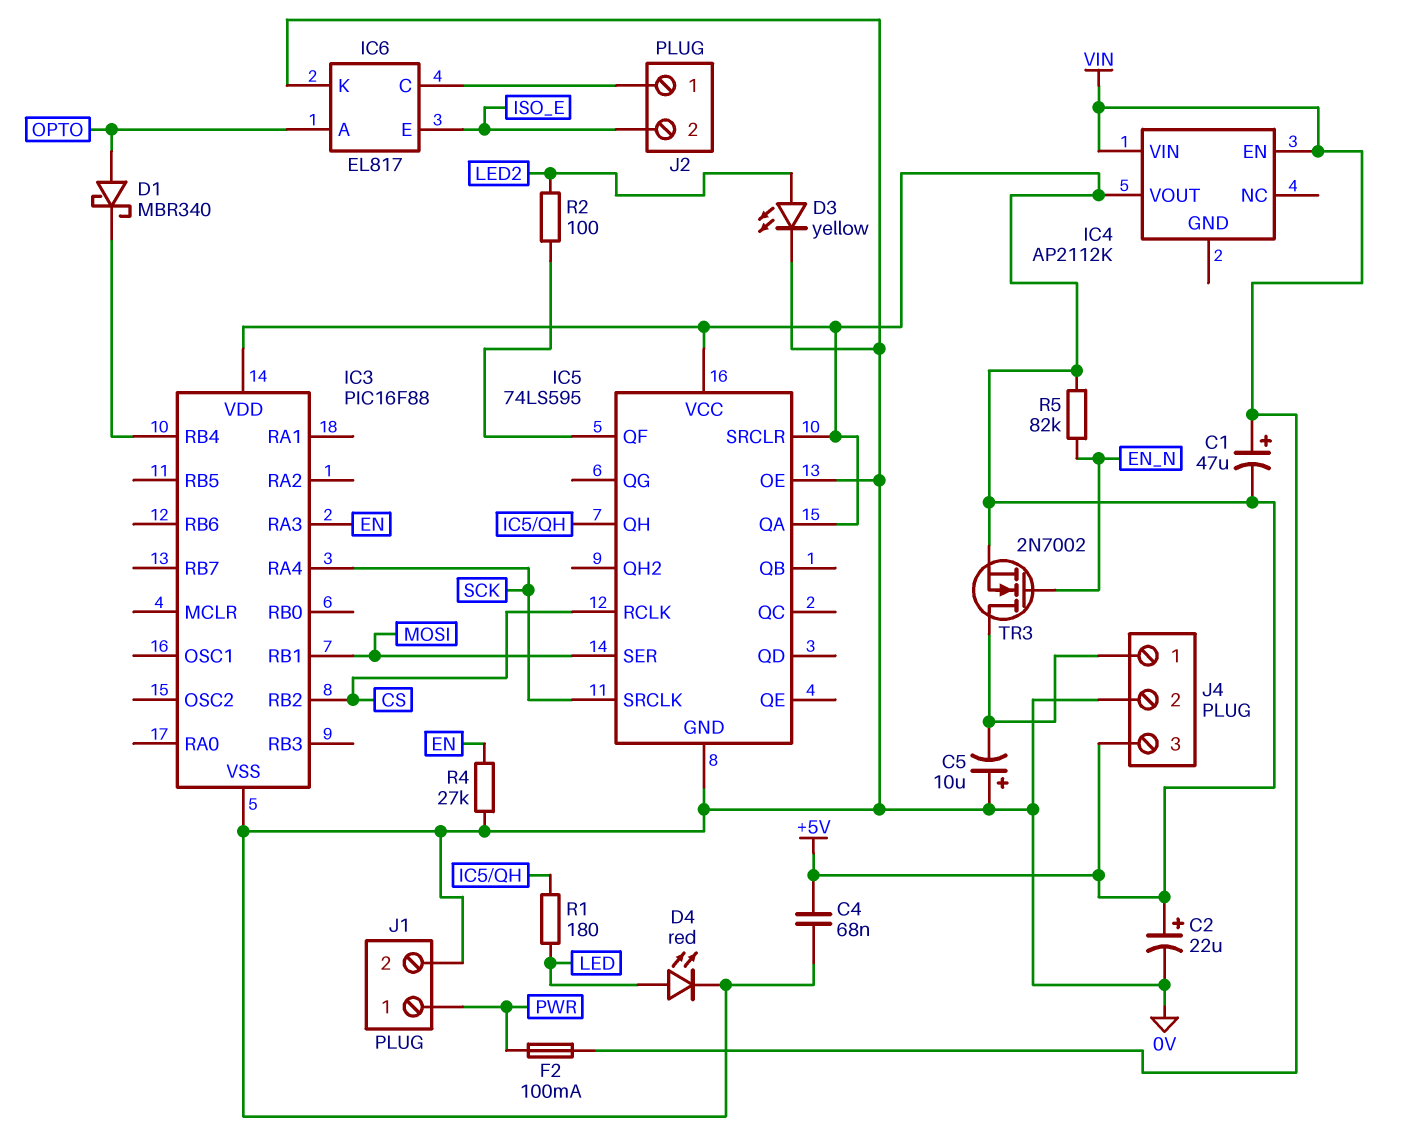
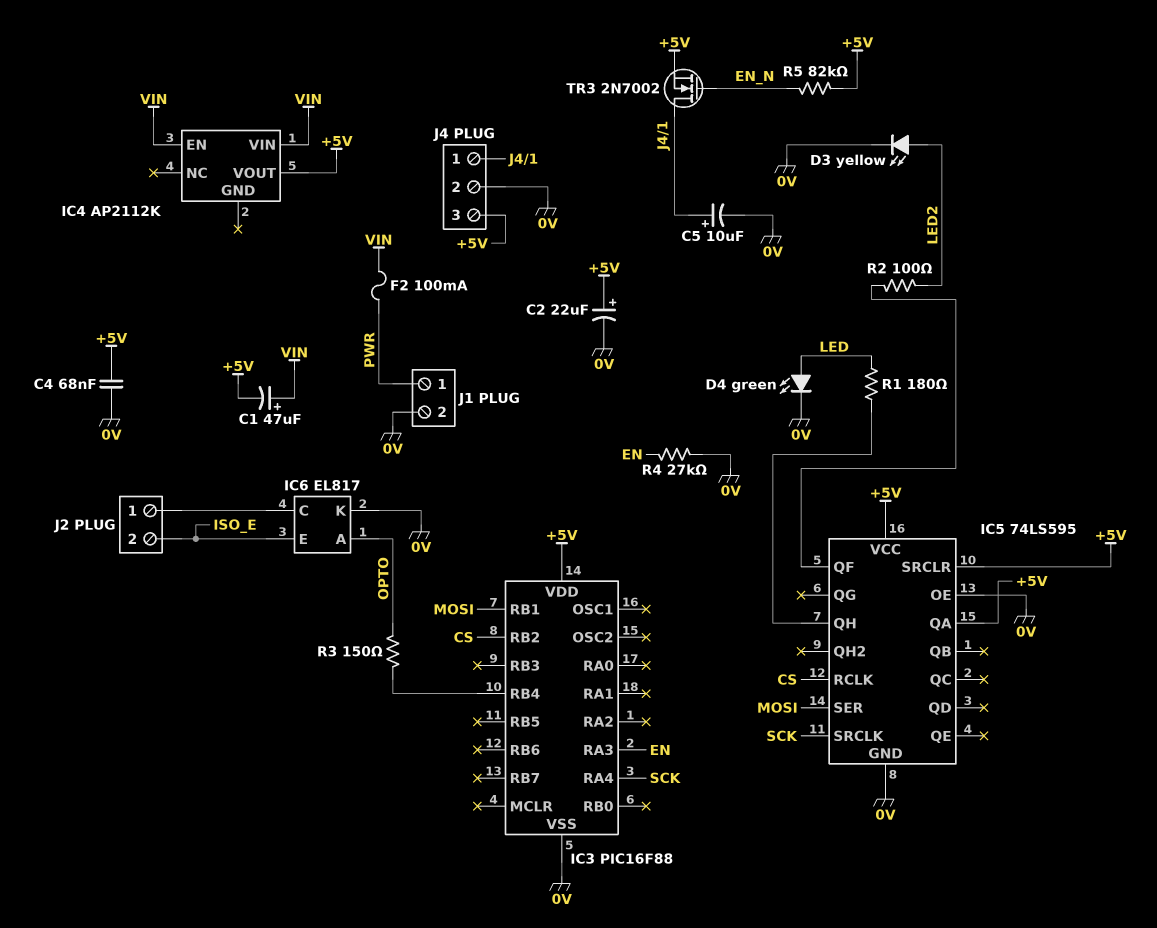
C5: 10uF (plus 0V, minus J4/1) -> 10uF (plus J4/1, minus 0V)
D1: schottky MBR340 (A OPTO, K IC3/RB4) -> none
D4: LED red (A LED, K 0V) -> LED green (A LED, K 0V)
R3: none -> 150 (IC3/RB4, OPTO)

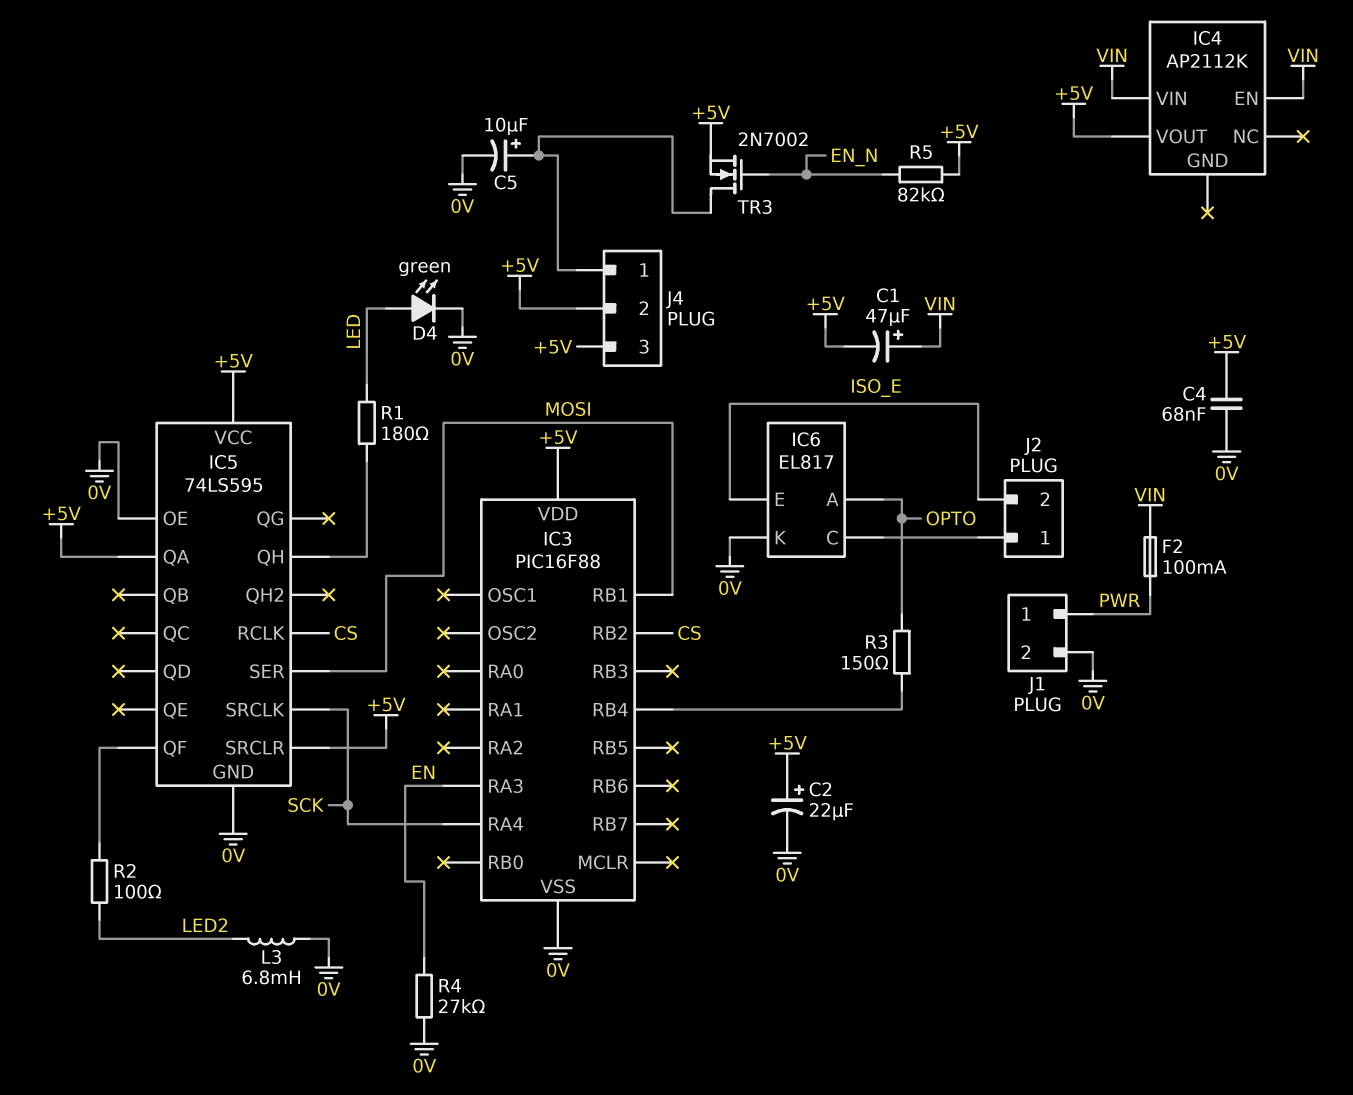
D3: LED yellow (A LED2, K 0V) -> none
J4 pin 2: 0V -> +5V
L3: none -> 6.8mH (0V, LED2)

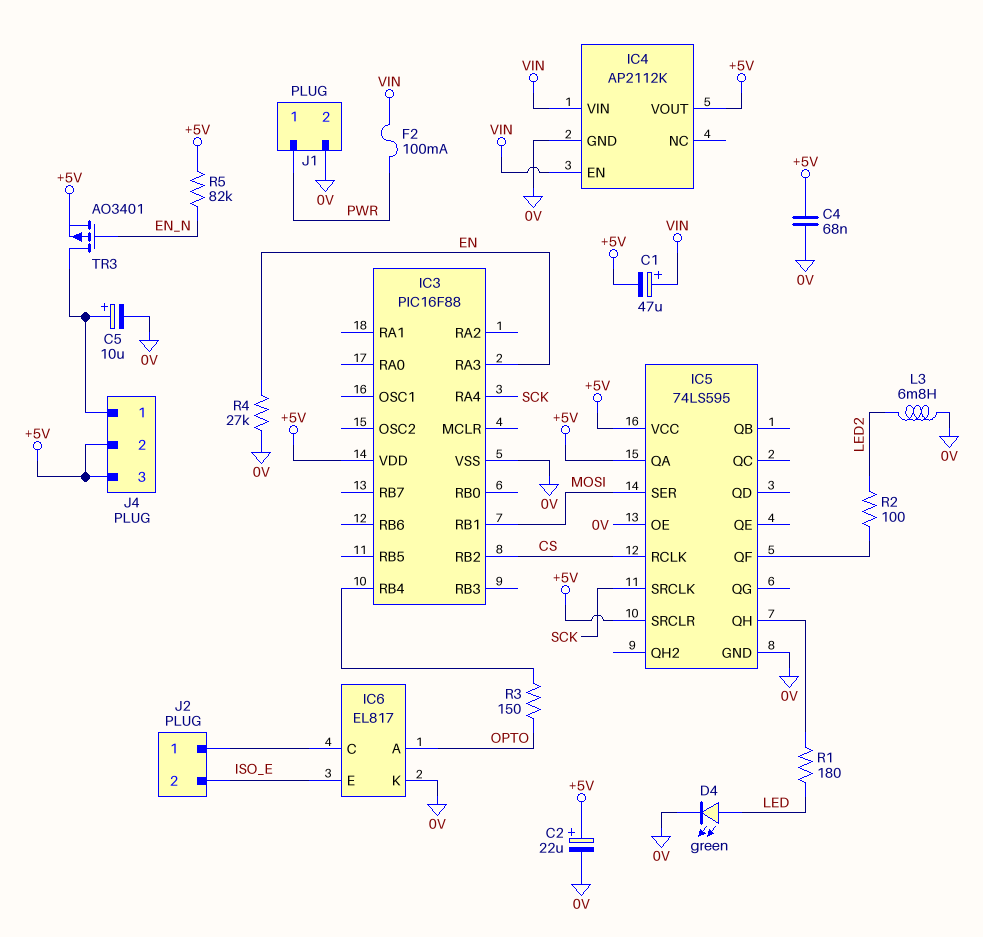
IC4 pin GND: none -> 0V
TR3: NMOS 2N7002 (G EN_N, D J4/1, S +5V) -> PMOS AO3401 (G EN_N, D J4/1, S +5V)

